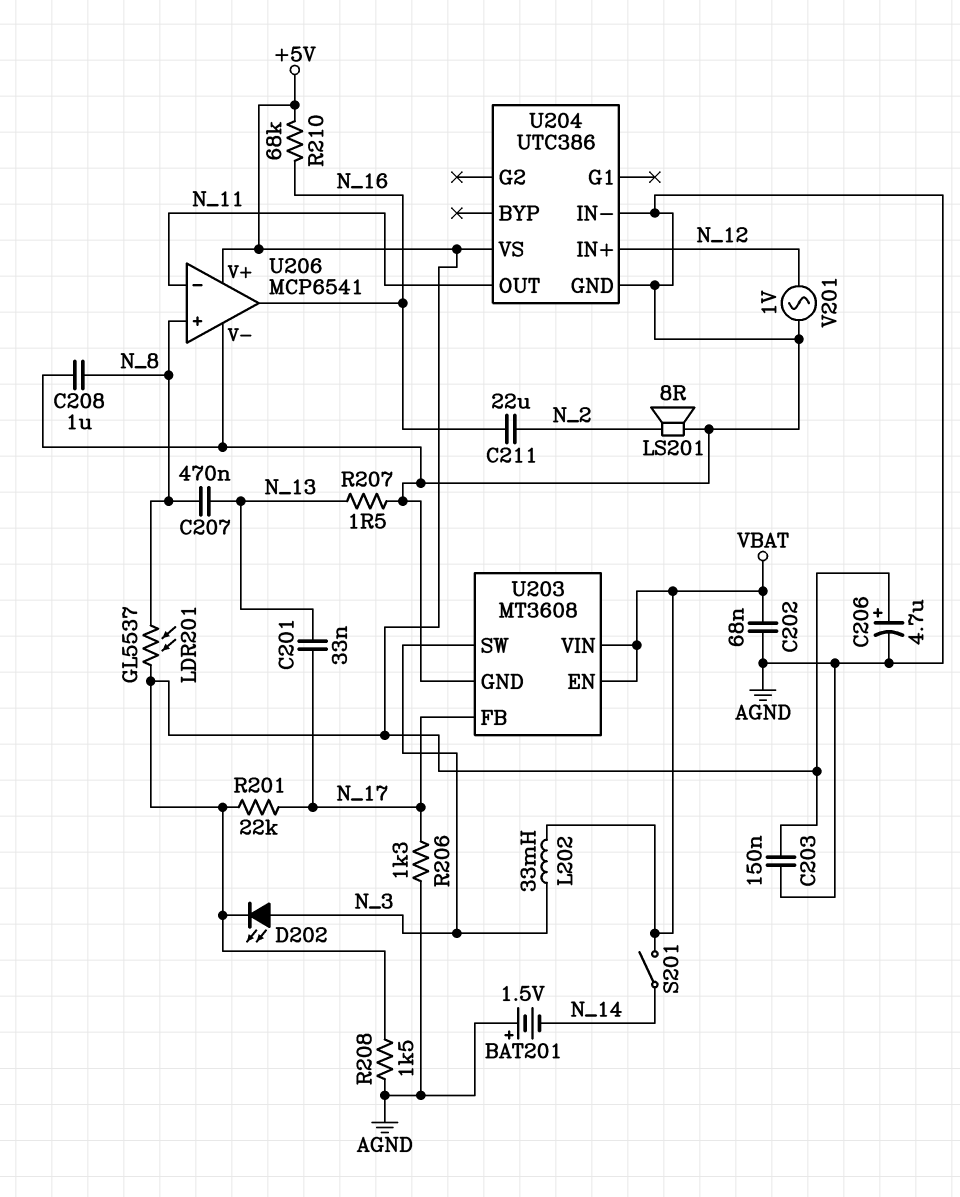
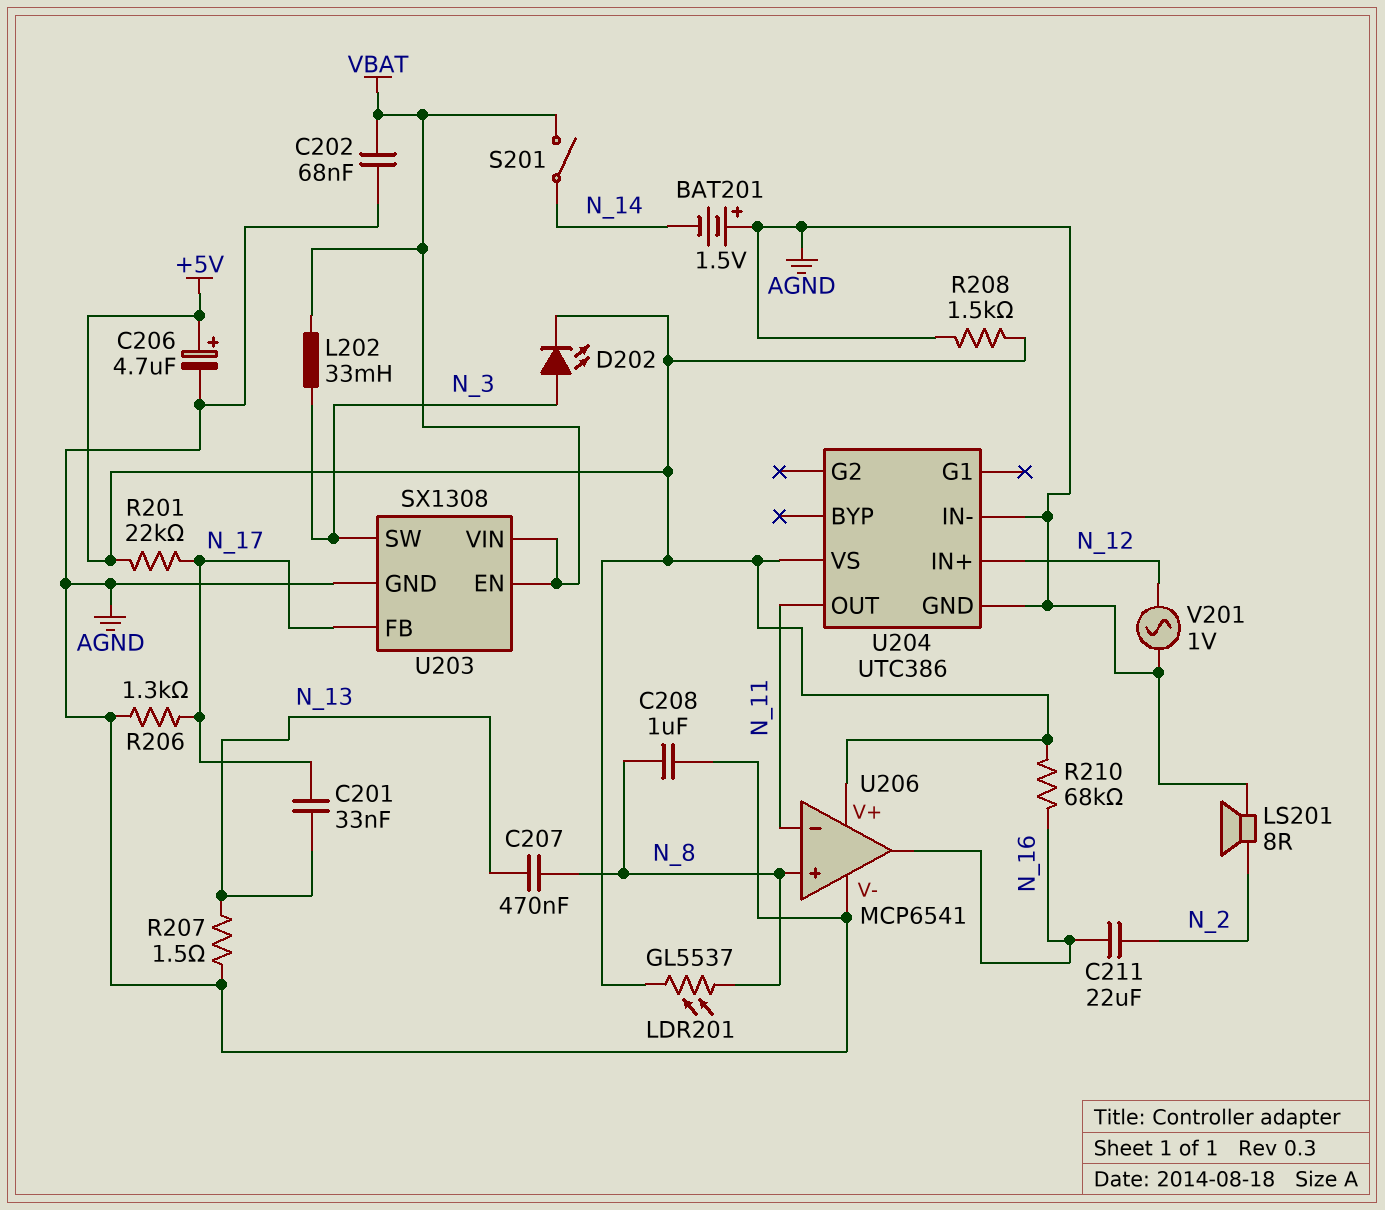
C203: 150nF (+5V, AGND) -> none
U203: MT3608 -> SX1308

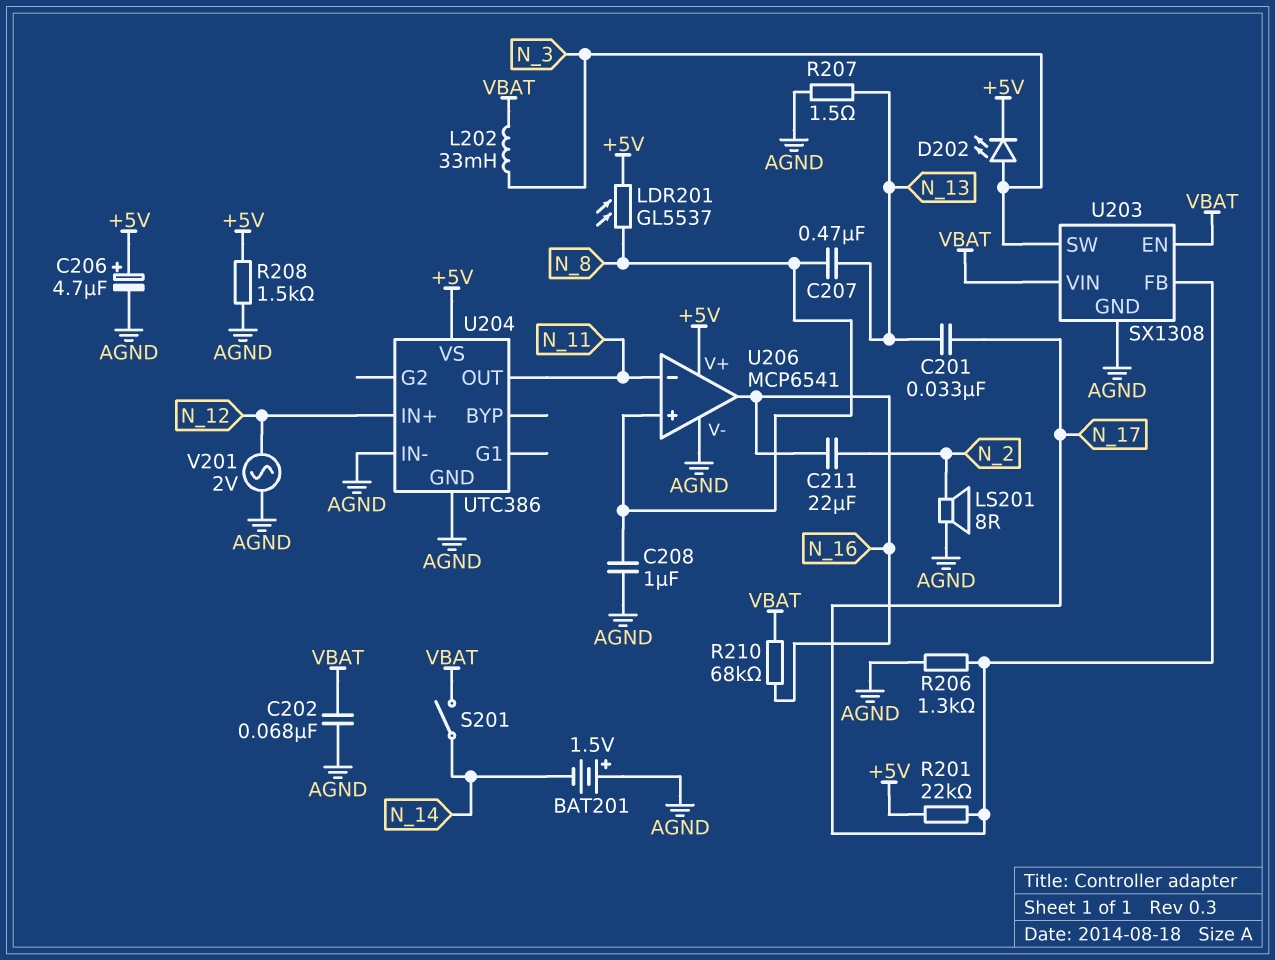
R210: 68k (+5V, N_16) -> 68k (N_16, VBAT)
V201: AC 1V (AGND, N_12) -> AC 2V (AGND, N_12)

